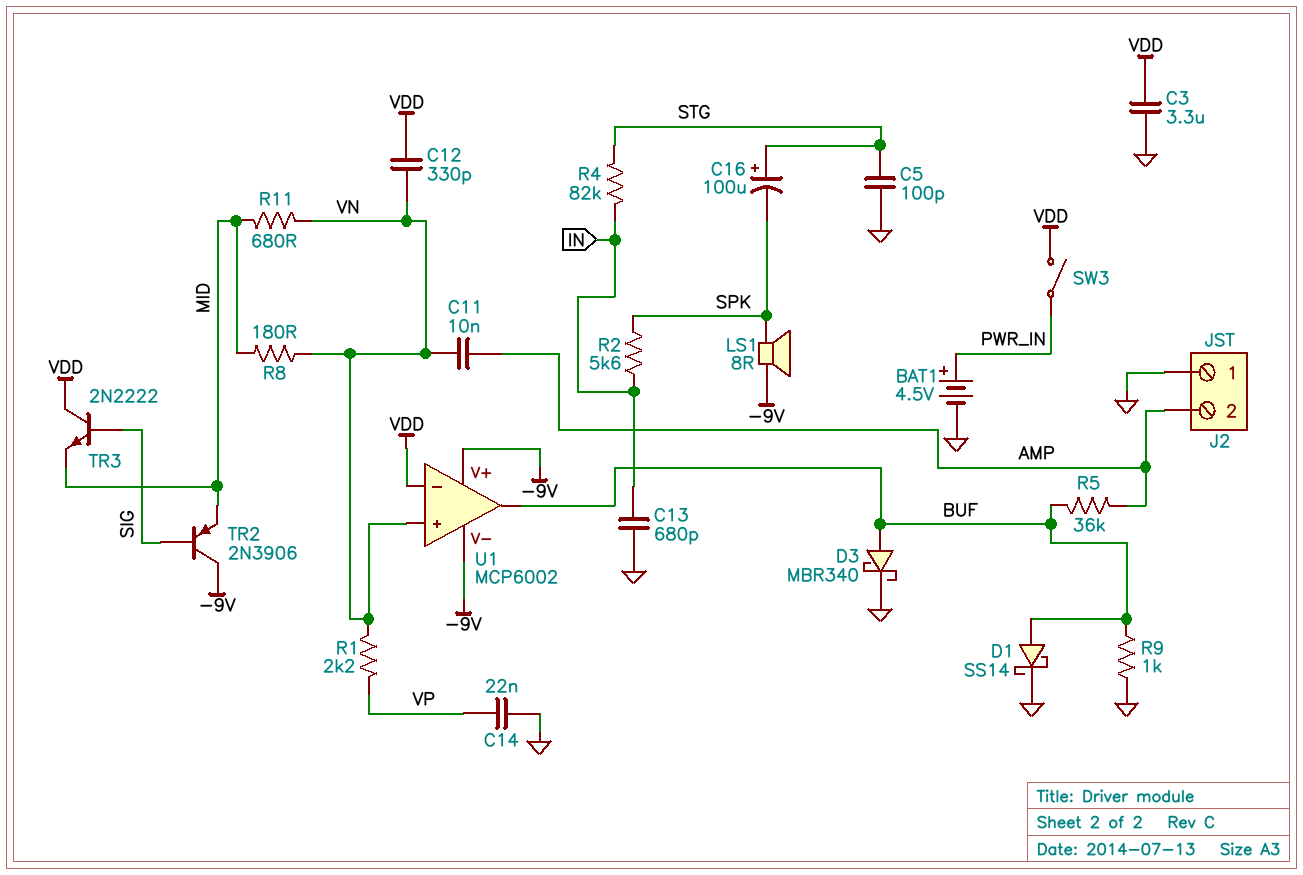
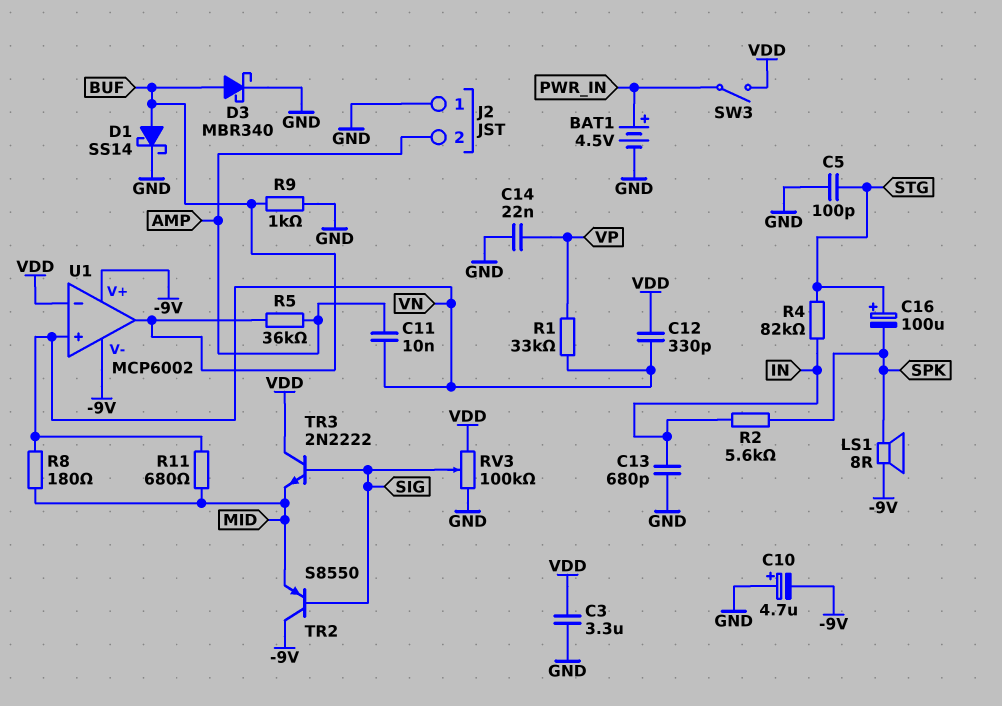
C10: none -> 4.7uF (plus GND, minus -9V)
R1: 2.2k (VN, VP) -> 33k (VN, VP)
RV3: none -> 100k (GND, VDD, wiper SIG)
TR2: PNP 2N3906 (B SIG, C -9V, E MID) -> PNP S8550 (B SIG, C -9V, E MID)

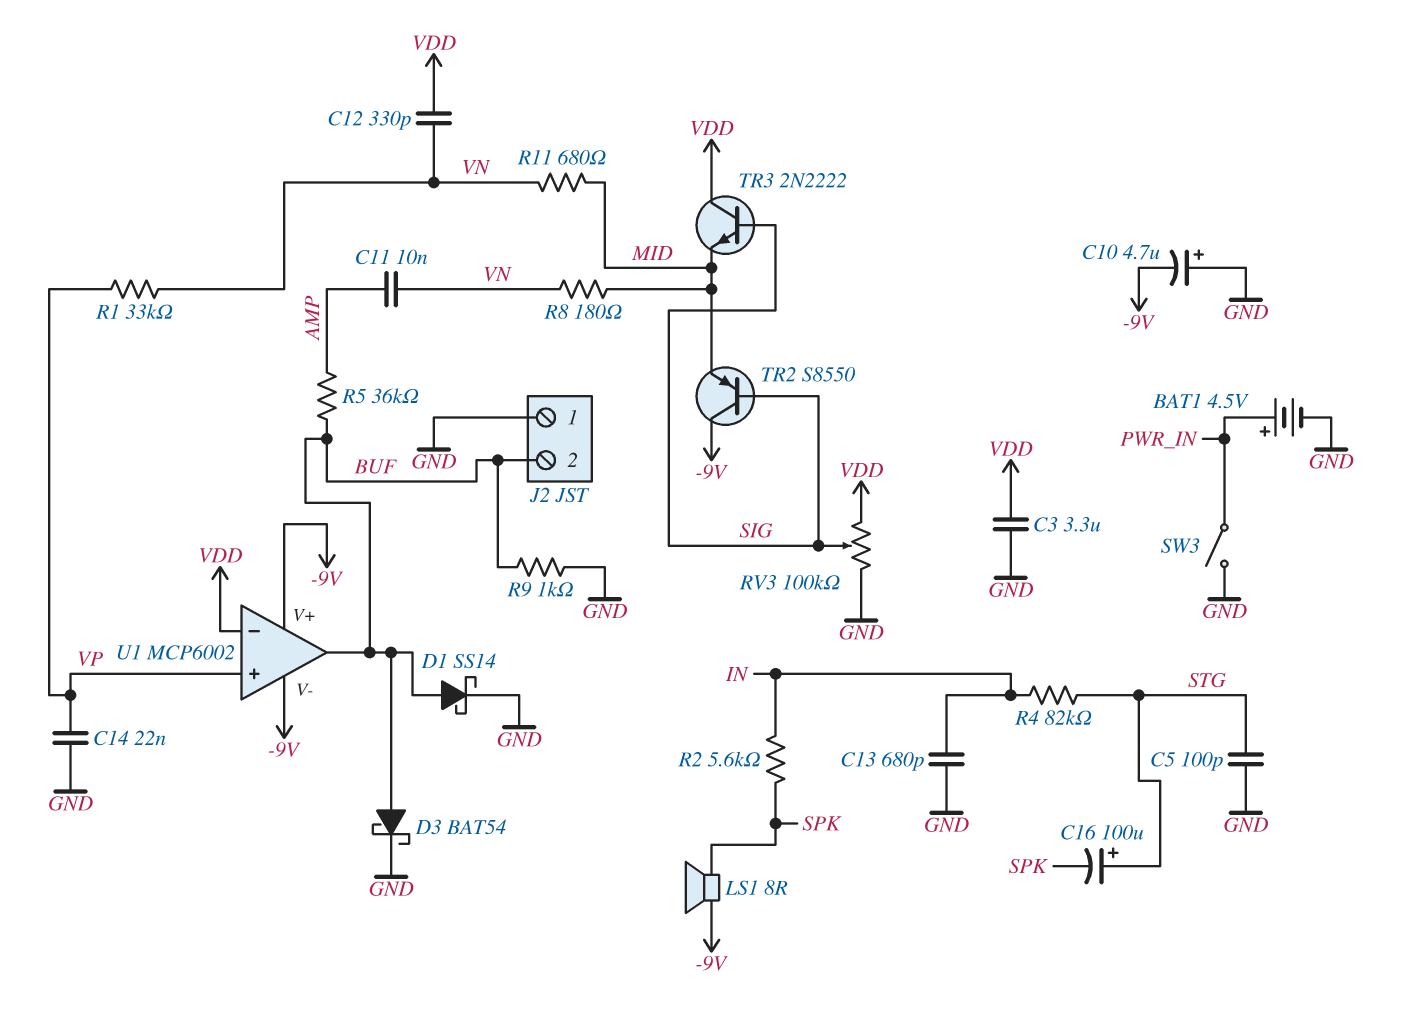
D3: schottky MBR340 (A BUF, K GND) -> schottky BAT54 (A BUF, K GND)
J2 pin 2: AMP -> BUF
SW3: switch (PWR_IN, VDD) -> switch (GND, PWR_IN)
U1 pin in+: VN -> VP

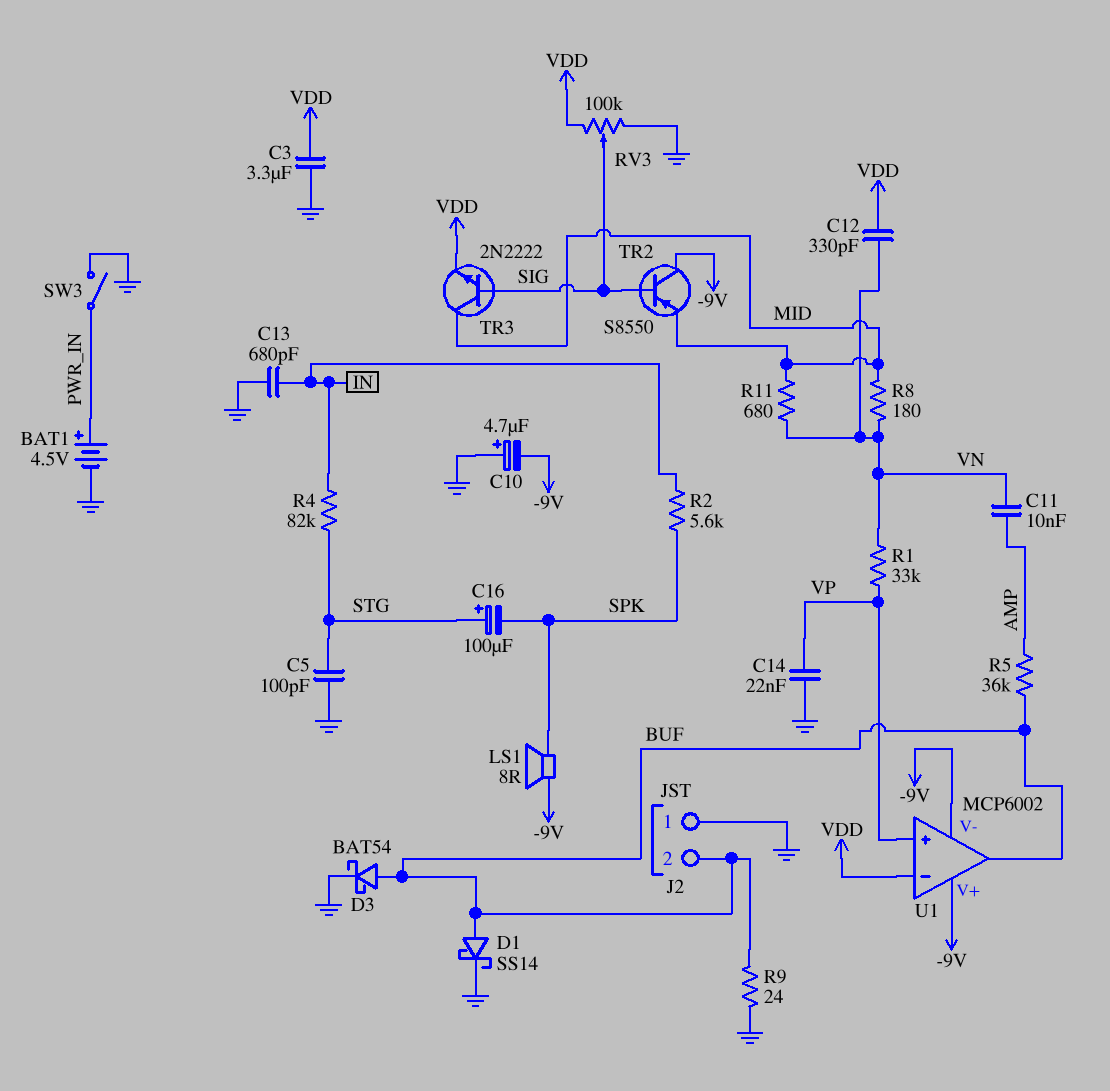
R9: 1k (BUF, GND) -> 24 (BUF, GND)
TR3: NPN 2N2222 (B SIG, C VDD, E MID) -> NPN 2N2222 (B SIG, C MID, E VDD)

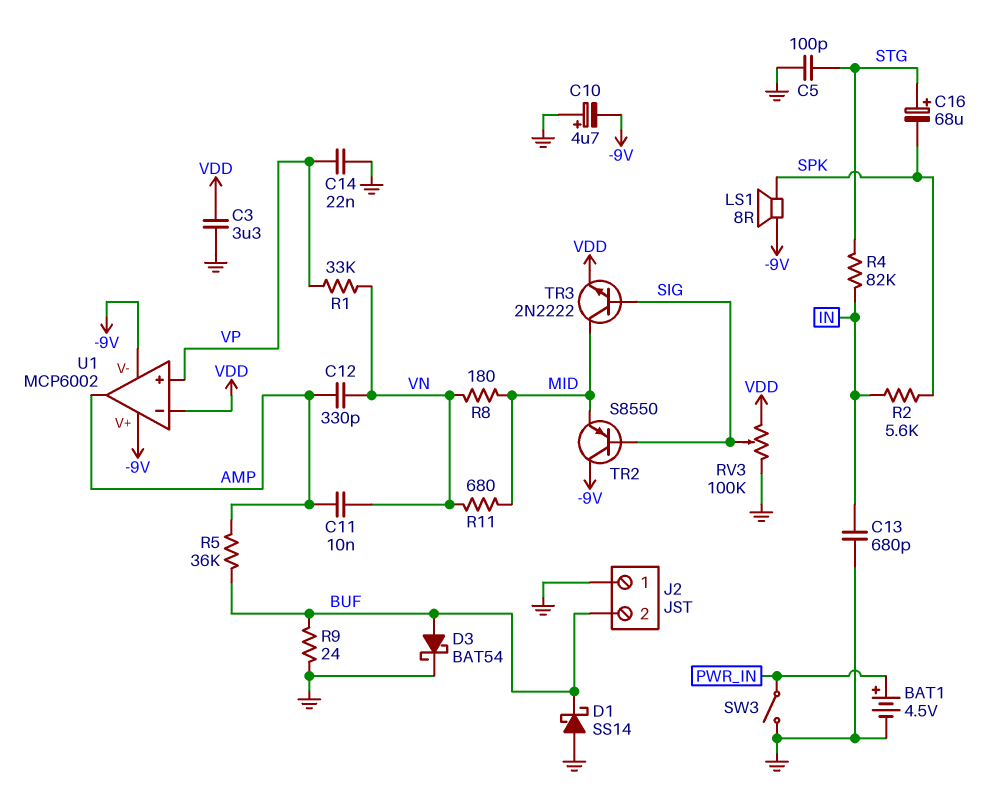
C12: 330pF (VDD, VN) -> 330pF (AMP, VN)
C16: 100uF (plus STG, minus SPK) -> 68uF (plus STG, minus SPK)
D1: schottky SS14 (A BUF, K GND) -> schottky SS14 (A GND, K BUF)
U1 pin out: BUF -> AMP

